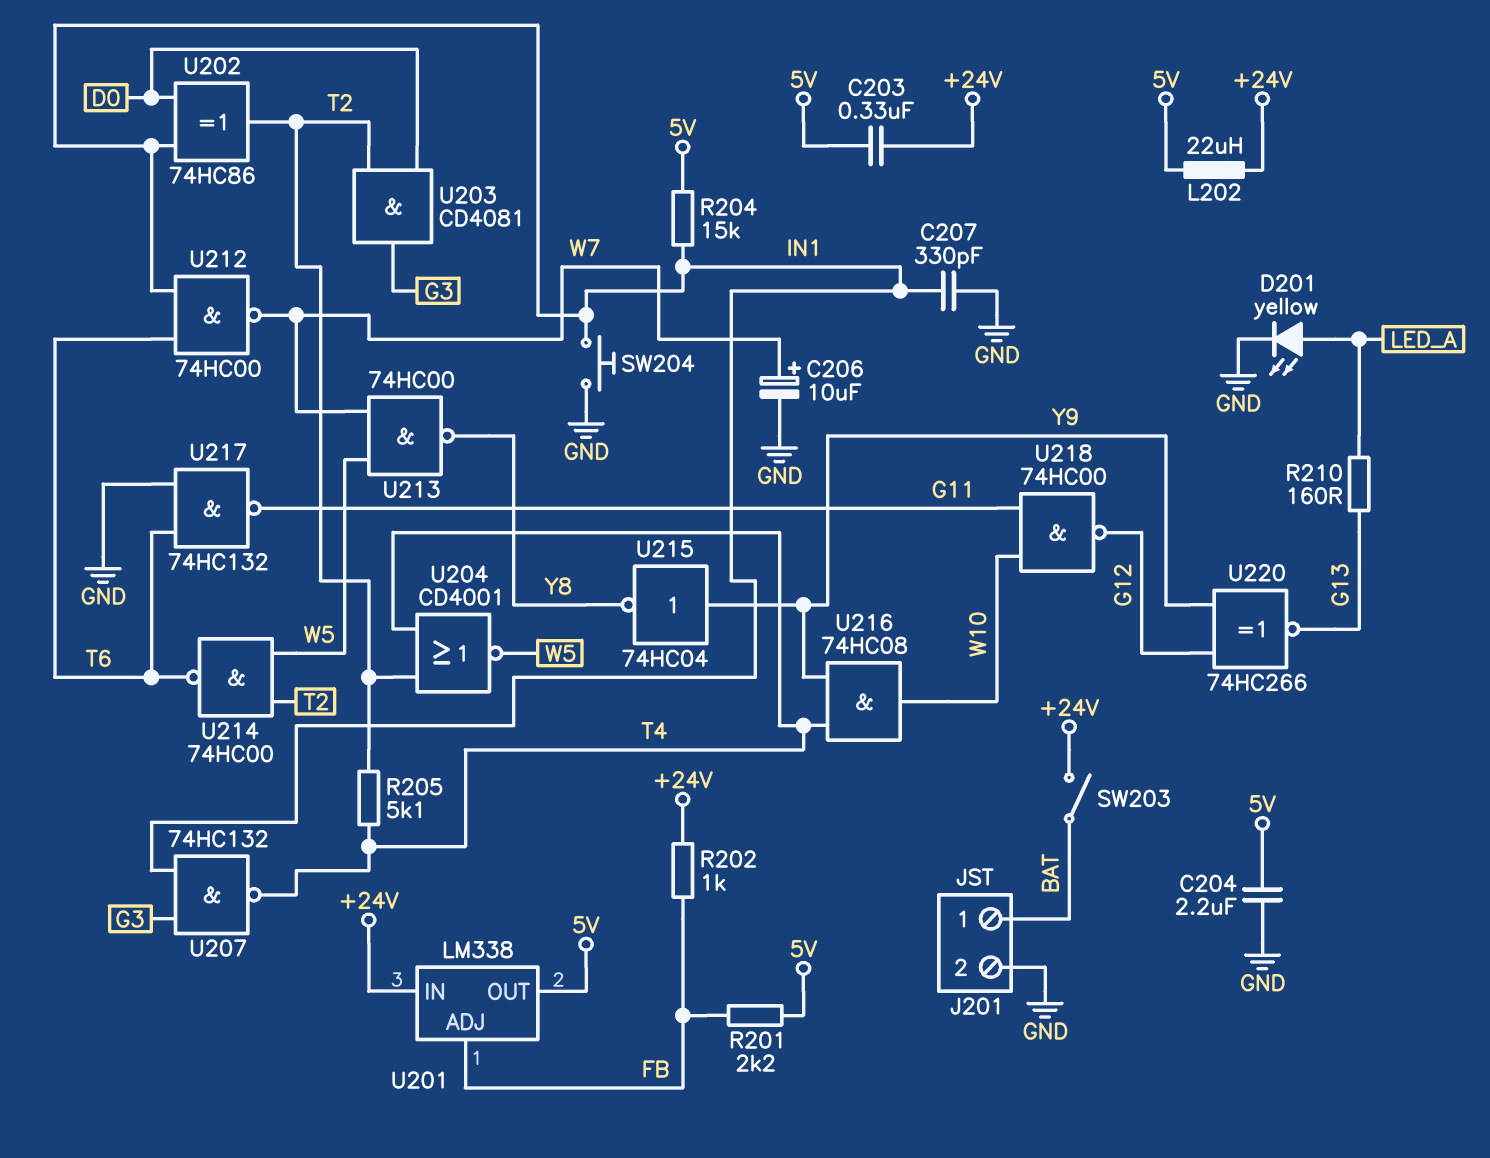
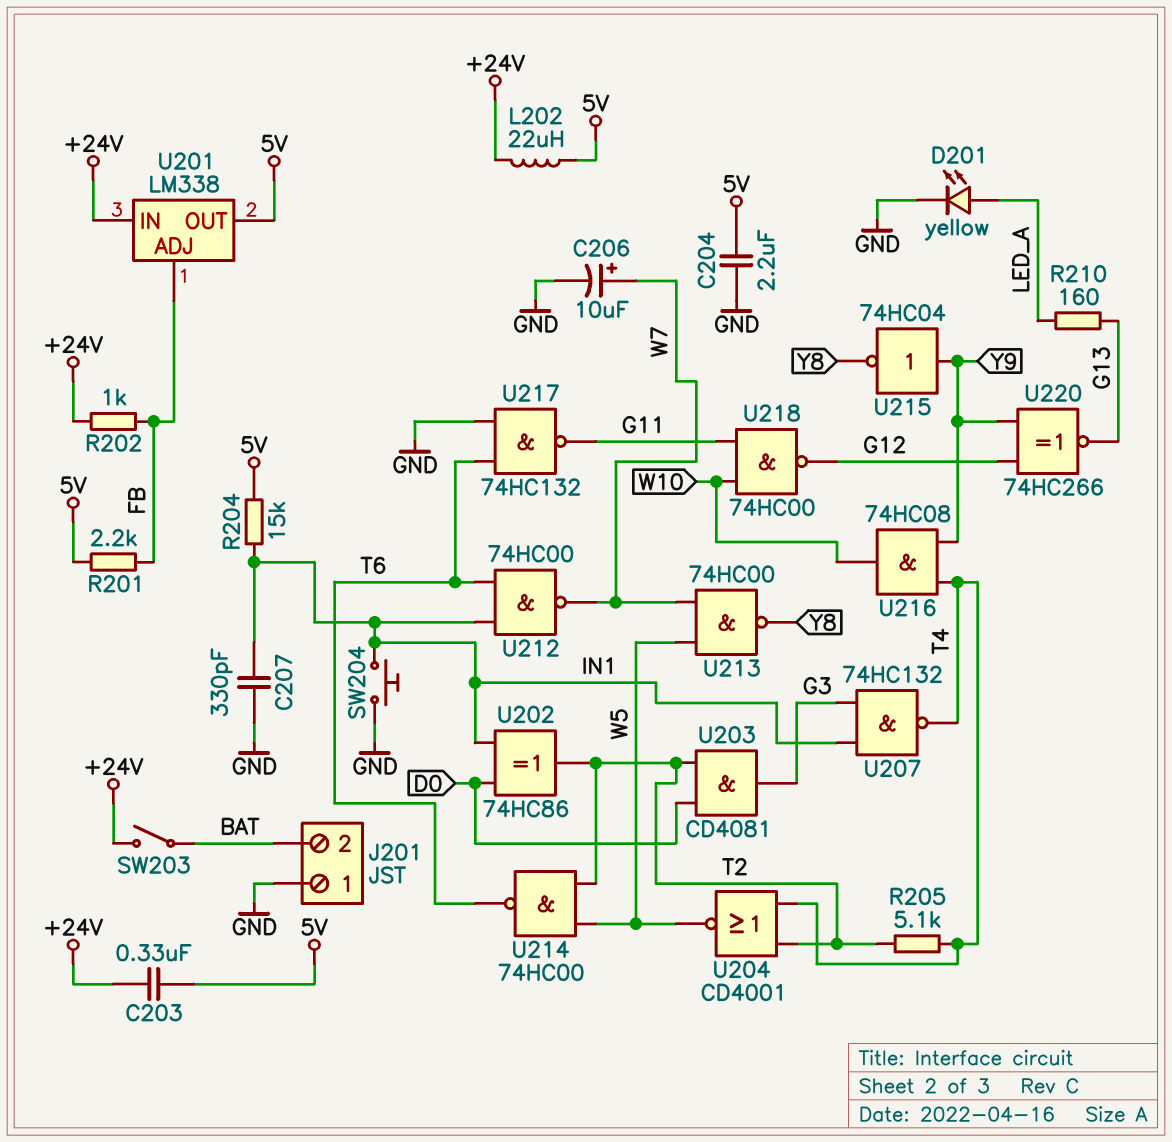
J201 pin 1: BAT -> GND
J201 pin 2: GND -> BAT

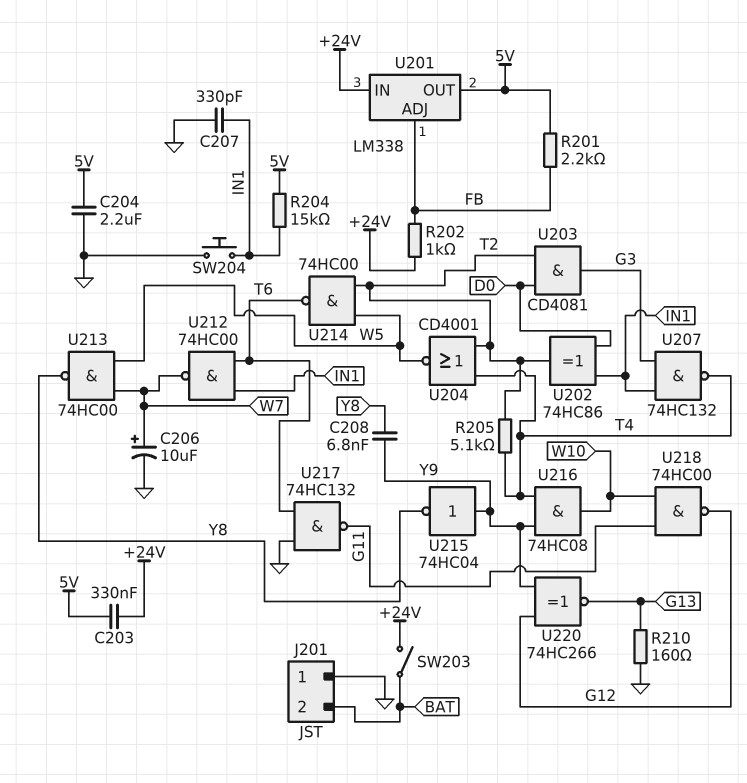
C208: none -> 6.8nF (Y8, Y9)
D201: LED yellow (A LED_A, K GND) -> none
L202: 22uH (+24V, 5V) -> none
R210: 160 (G13, LED_A) -> 160 (G13, GND)

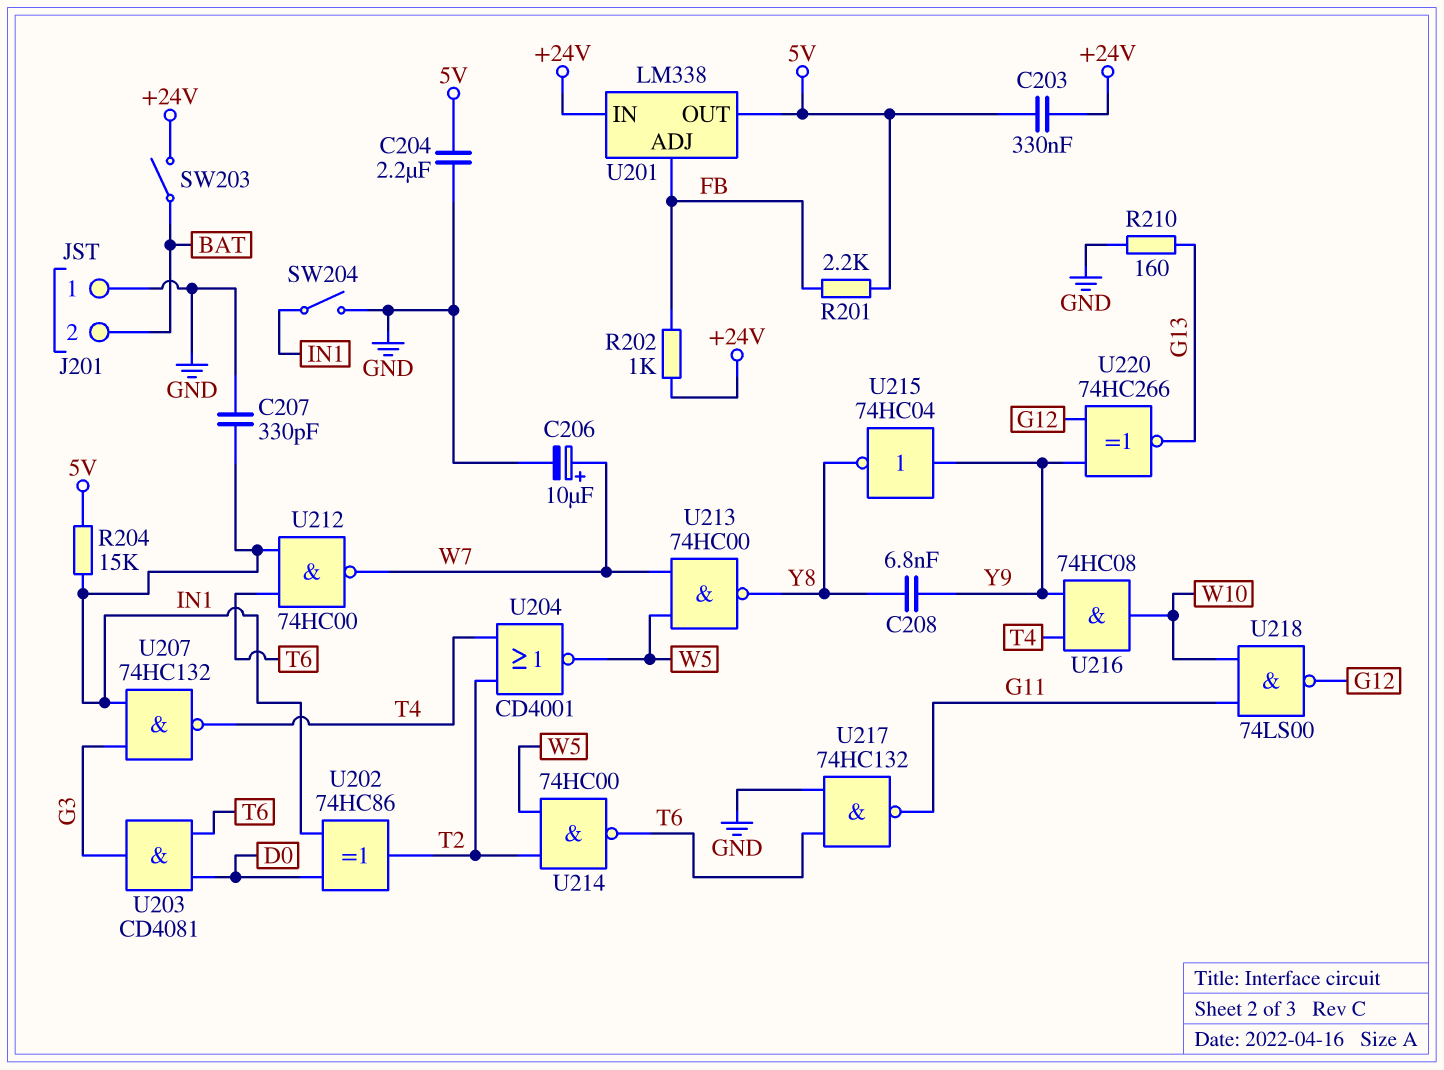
R205: 5.1k (T2, T4) -> none
SW204: button (GND, IN1) -> switch (GND, IN1)
U203: AND CD4081 (in D0, in T2, out G3) -> AND CD4081 (in D0, in T6, out G3)
U218: NAND 74HC00 (in G11, in W10, out G12) -> NAND 74LS00 (in G11, in W10, out G12)

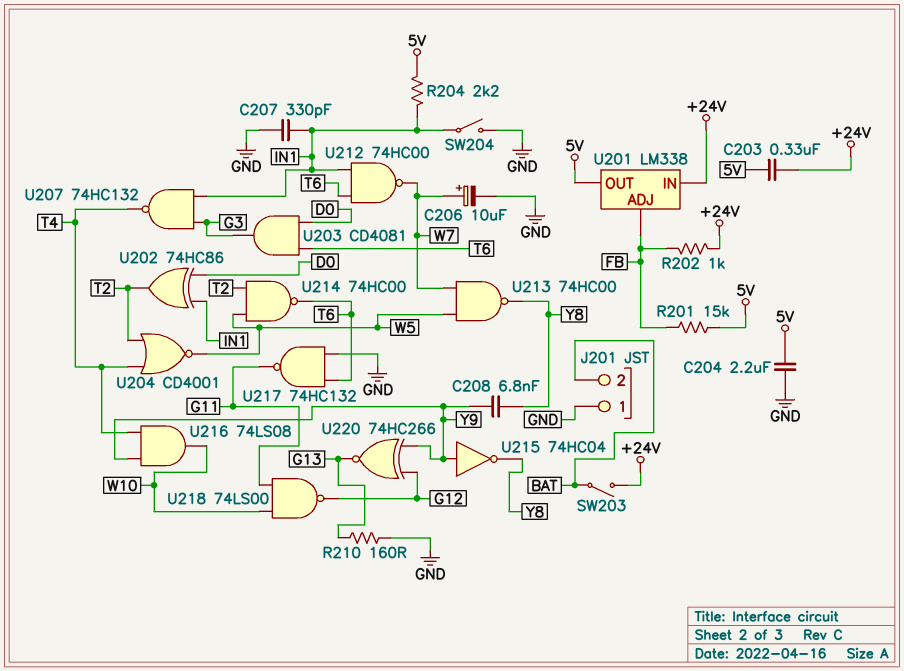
R201: 2.2k (5V, FB) -> 15k (5V, FB)
R204: 15k (5V, IN1) -> 2.2k (5V, IN1)
U216: AND 74HC08 (in T4, in Y9, out W10) -> AND 74LS08 (in T4, in Y9, out W10)

